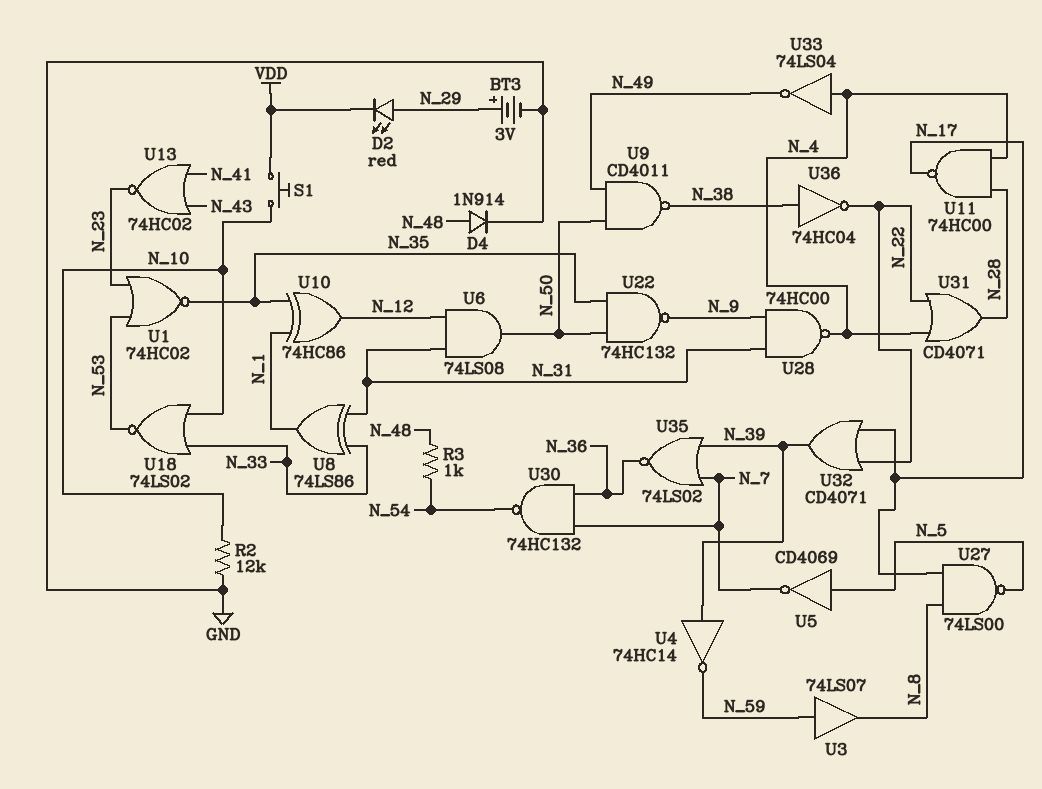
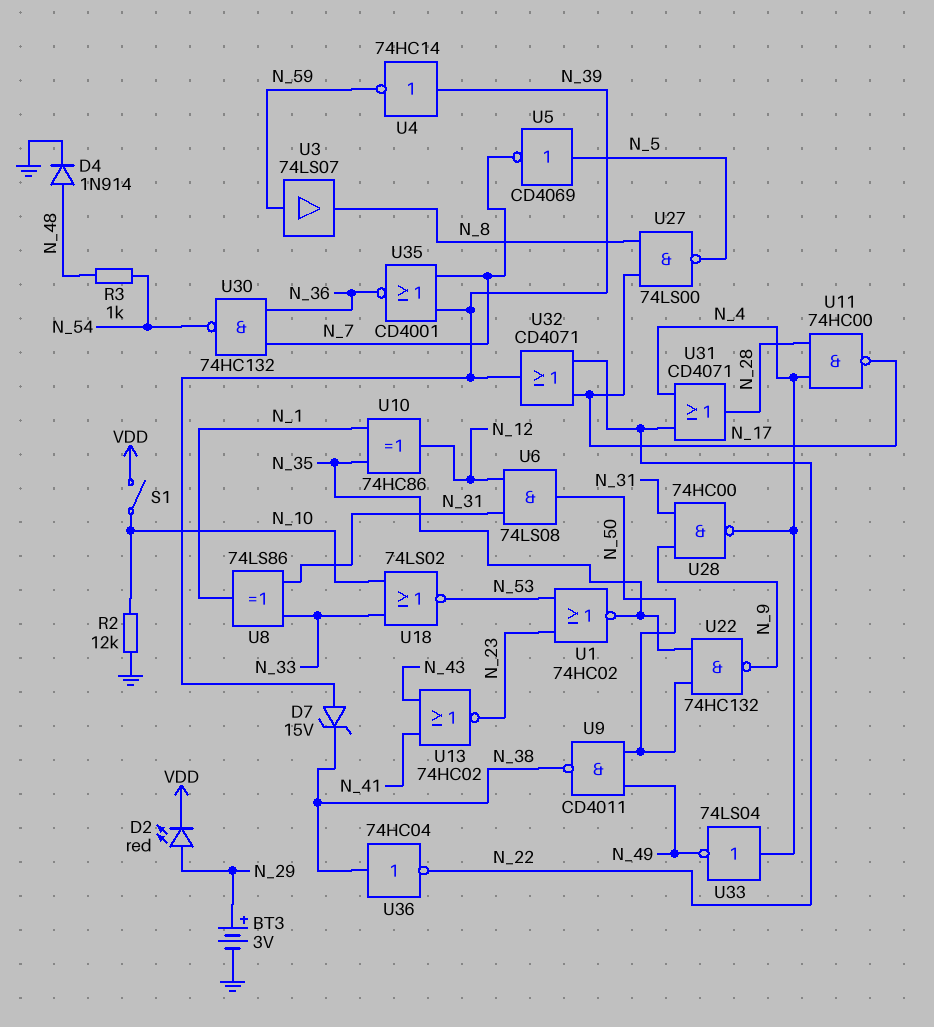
D7: none -> zener 15V (A N_39, K N_38)
S1: button (N_10, VDD) -> switch (N_10, VDD)
U35: NOR 74LS02 (in N_7, in N_39, out N_36) -> NOR CD4001 (in N_7, in N_39, out N_36)

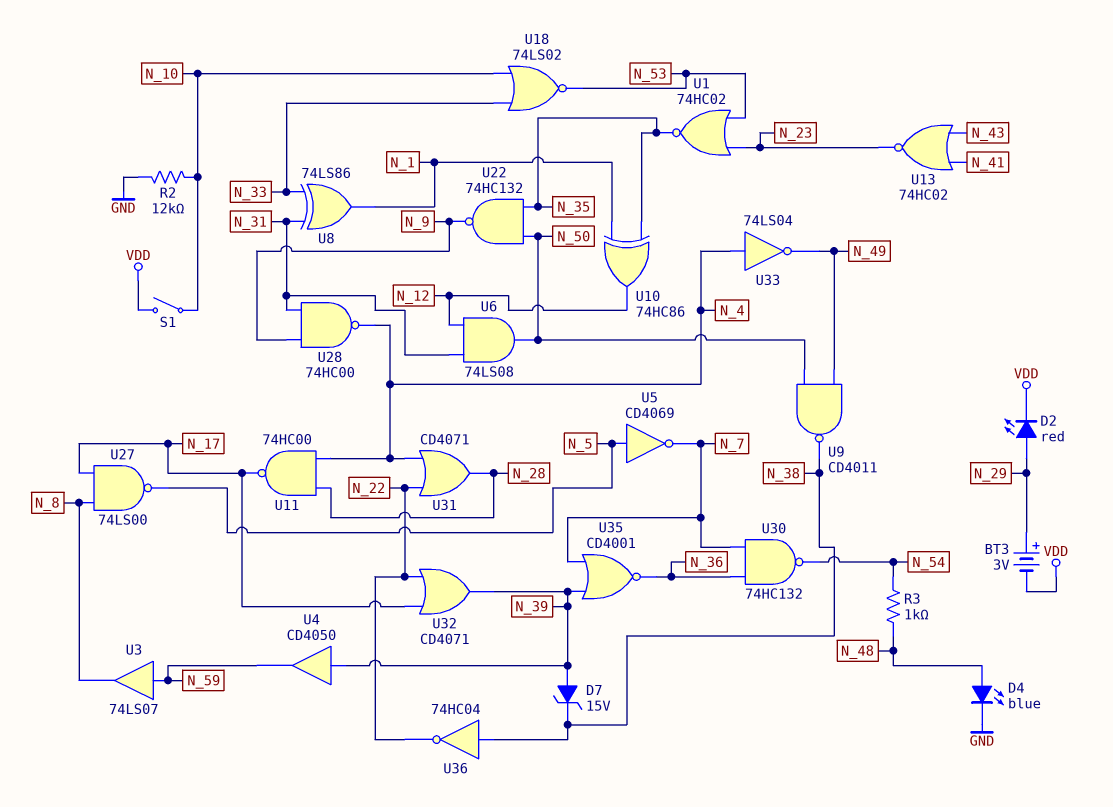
BT3: 3V (plus N_29, minus GND) -> 3V (plus N_29, minus VDD)
D4: diode 1N914 (A N_48, K GND) -> LED blue (A N_48, K GND)
U4: NOT 74HC14 (in N_39, out N_59) -> buffer CD4050 (in N_39, out N_59)

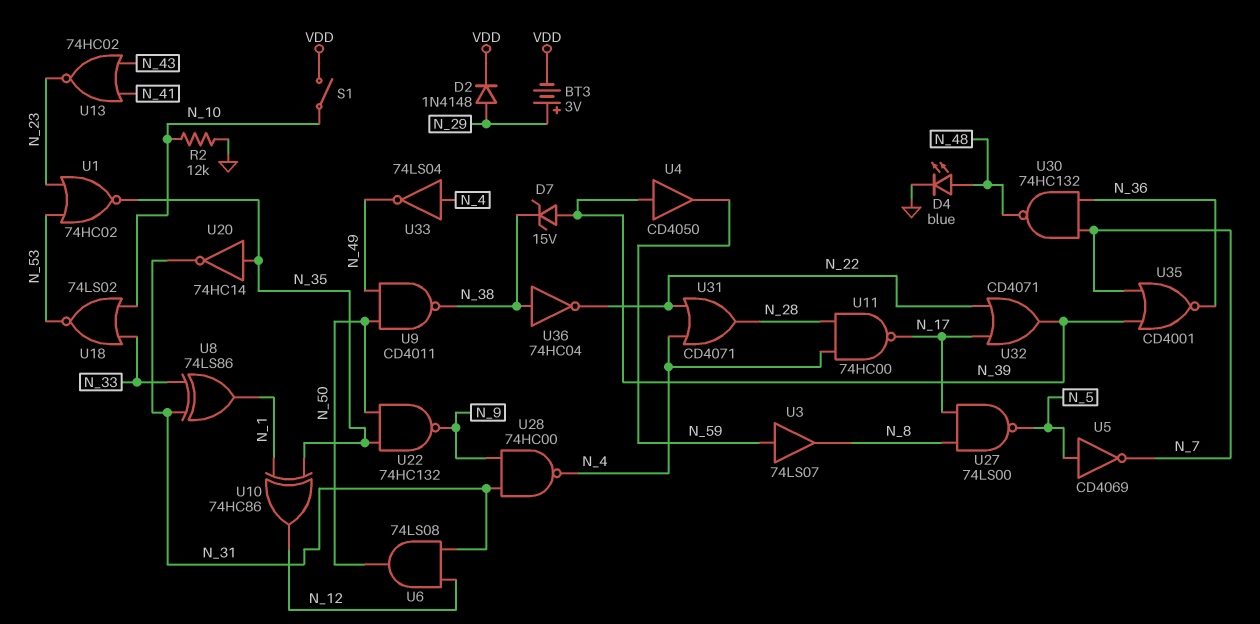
D2: LED red (A N_29, K VDD) -> diode 1N4148 (A N_29, K VDD)
R3: 1k (N_48, N_54) -> none
U20: none -> NOT 74HC14 (in N_35, out N_31)
U30: NAND 74HC132 (in N_7, in N_36, out N_54) -> NAND 74HC132 (in N_7, in N_36, out N_48)

